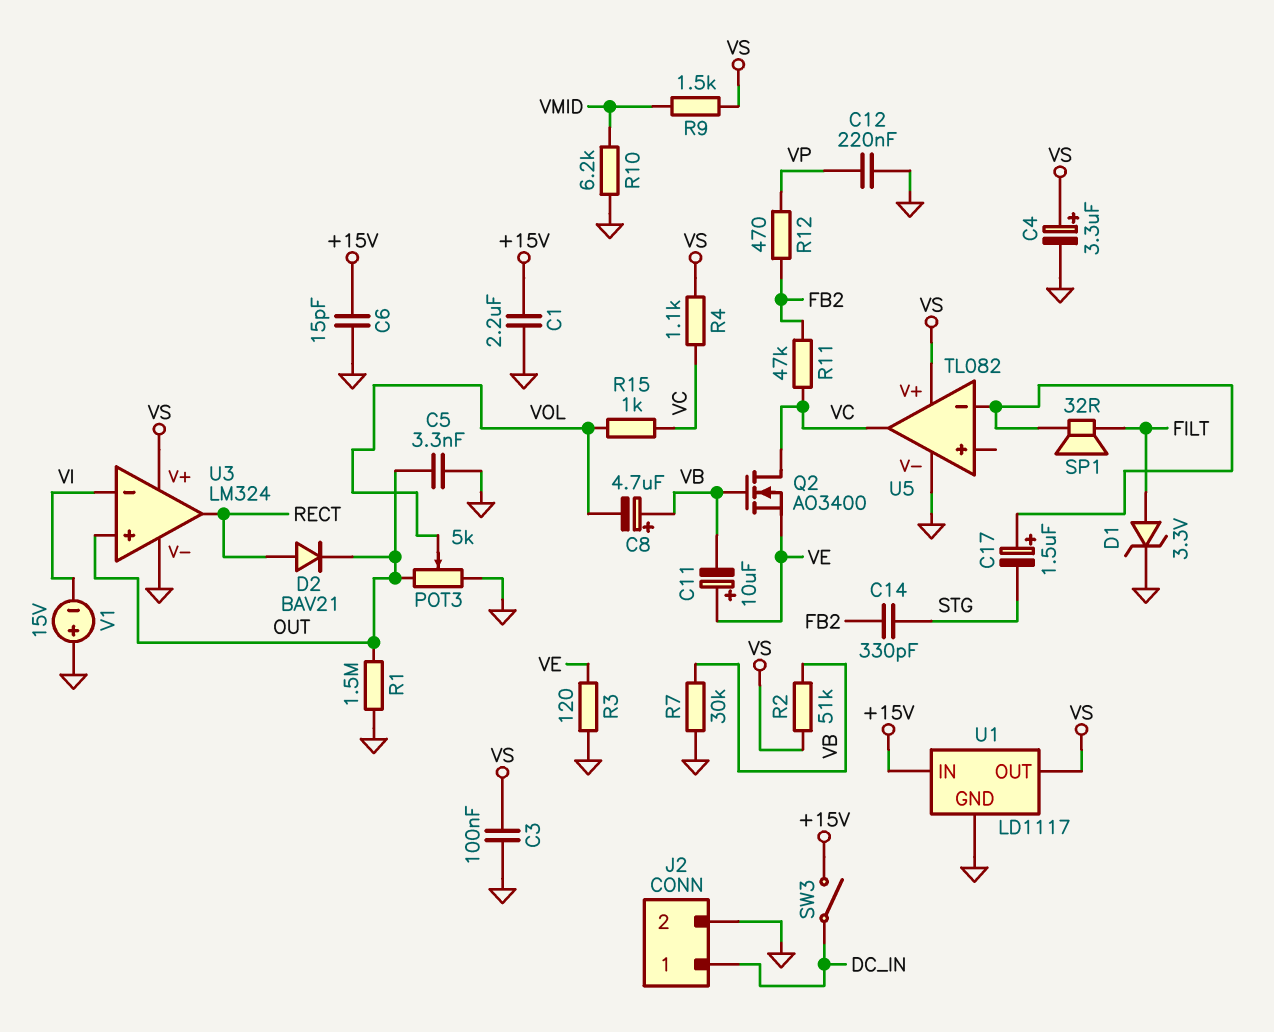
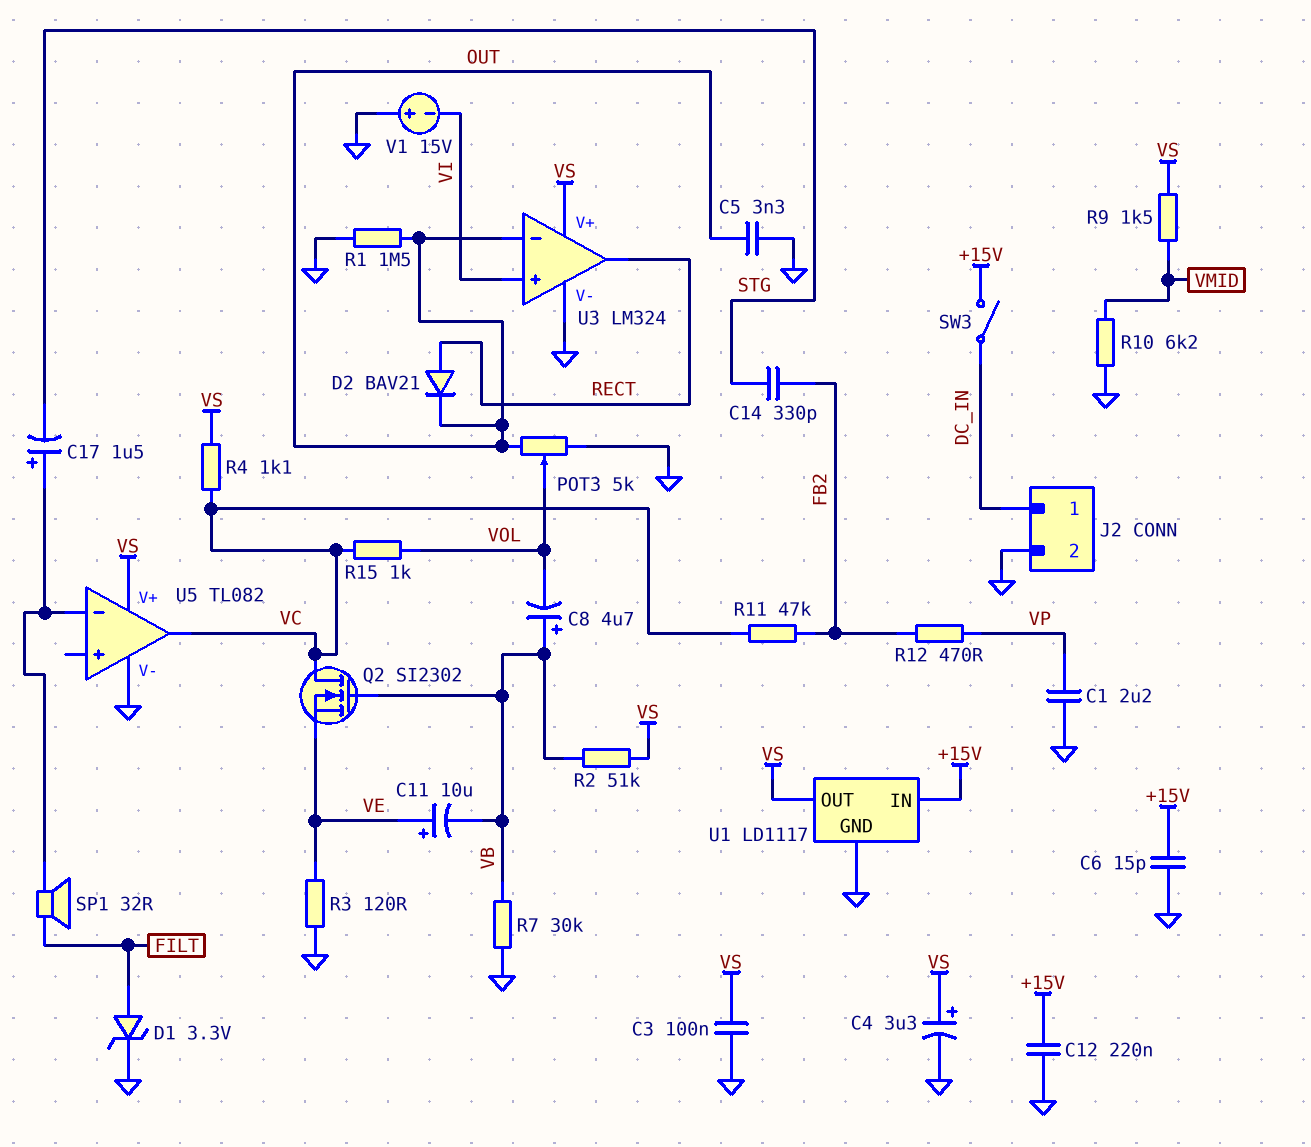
C1: 2.2uF (+15V, GND) -> 2.2uF (GND, VP)
C12: 220nF (GND, VP) -> 220nF (+15V, GND)
Q2: NMOS AO3400 (G VB, D VC, S VE) -> NMOS SI2302 (G VB, D VC, S VE)
U3 pin in+: OUT -> VI
U3 pin in-: VI -> OUT

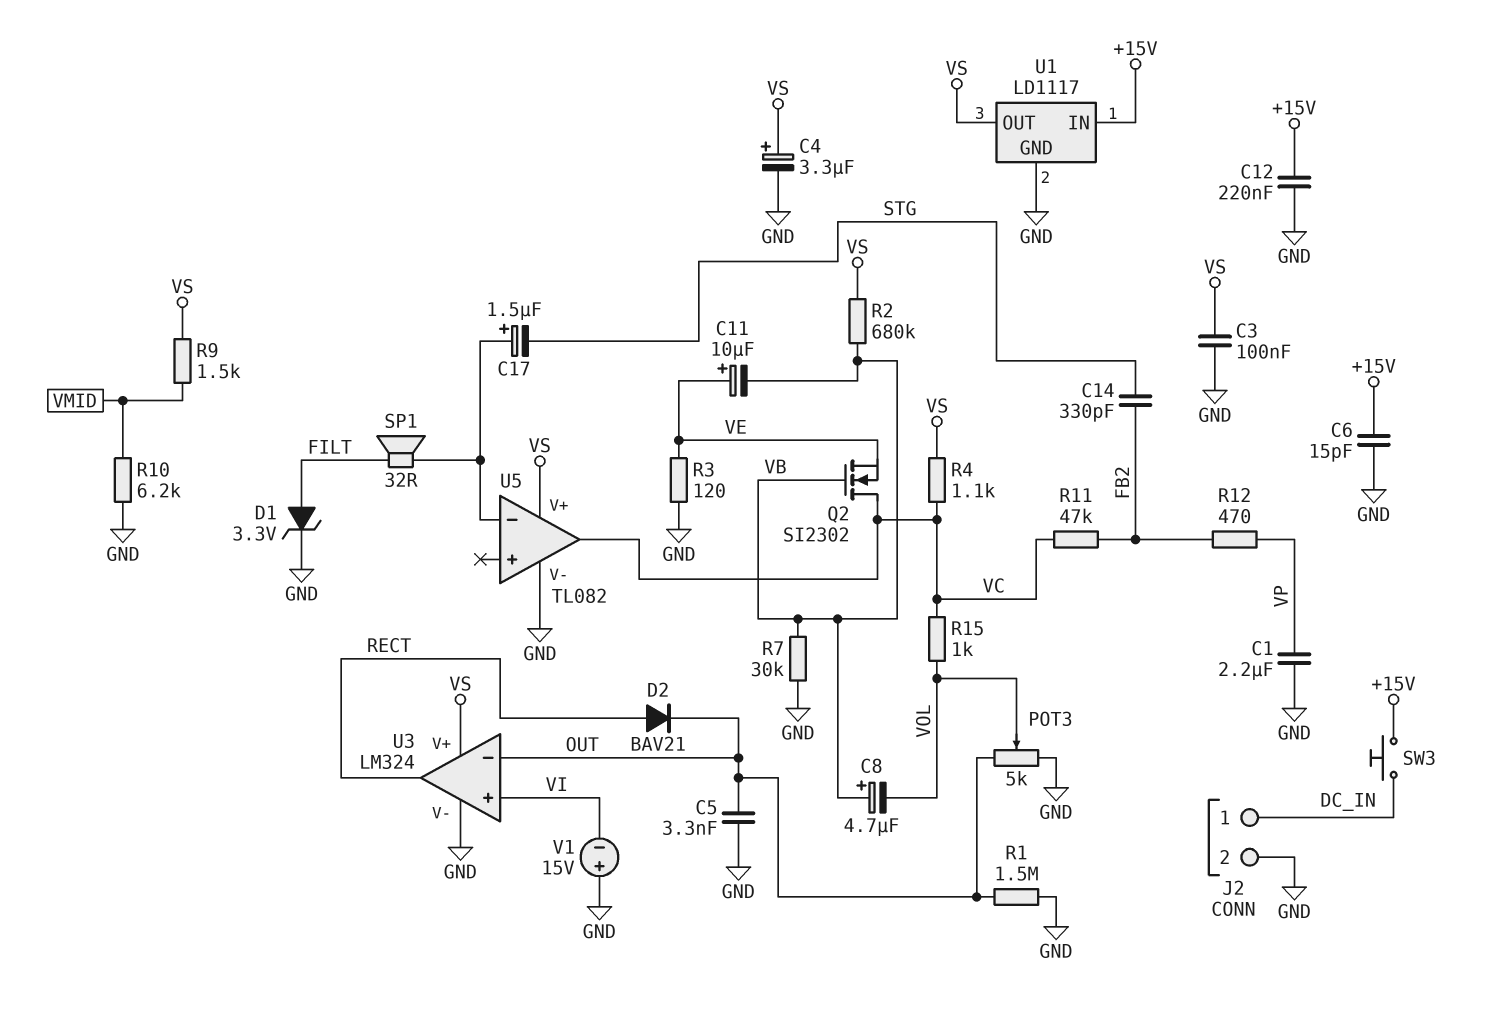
R2: 51k (VB, VS) -> 680k (VB, VS)
SW3: switch (+15V, DC_IN) -> button (+15V, DC_IN)

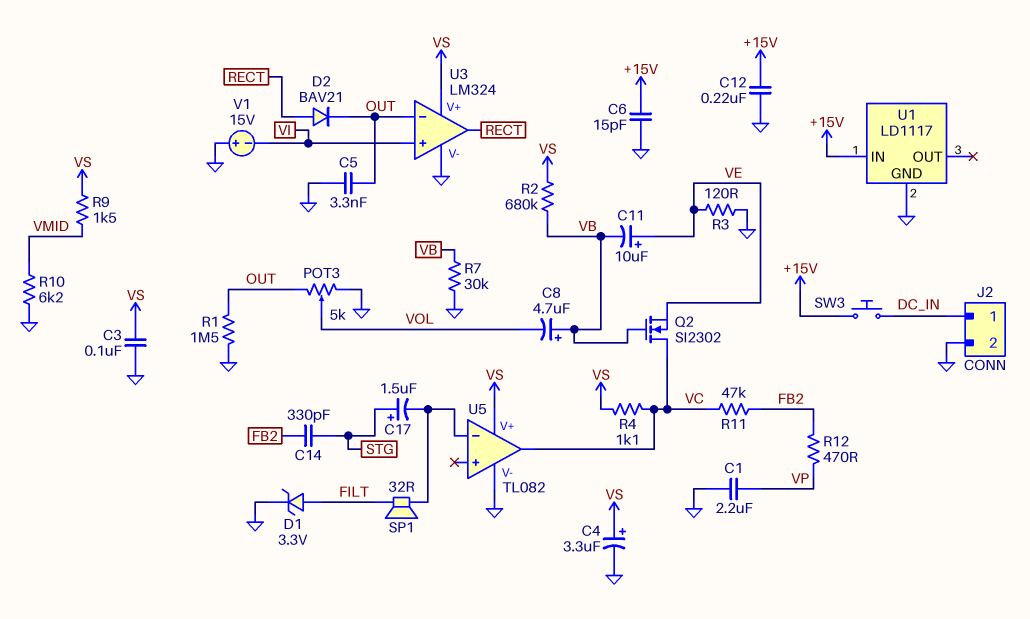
C17: 1.5uF (plus U5/in-, minus STG) -> 1.5uF (plus STG, minus U5/in-)
R15: 1k (VC, VOL) -> none
U1 pin OUT: VS -> none

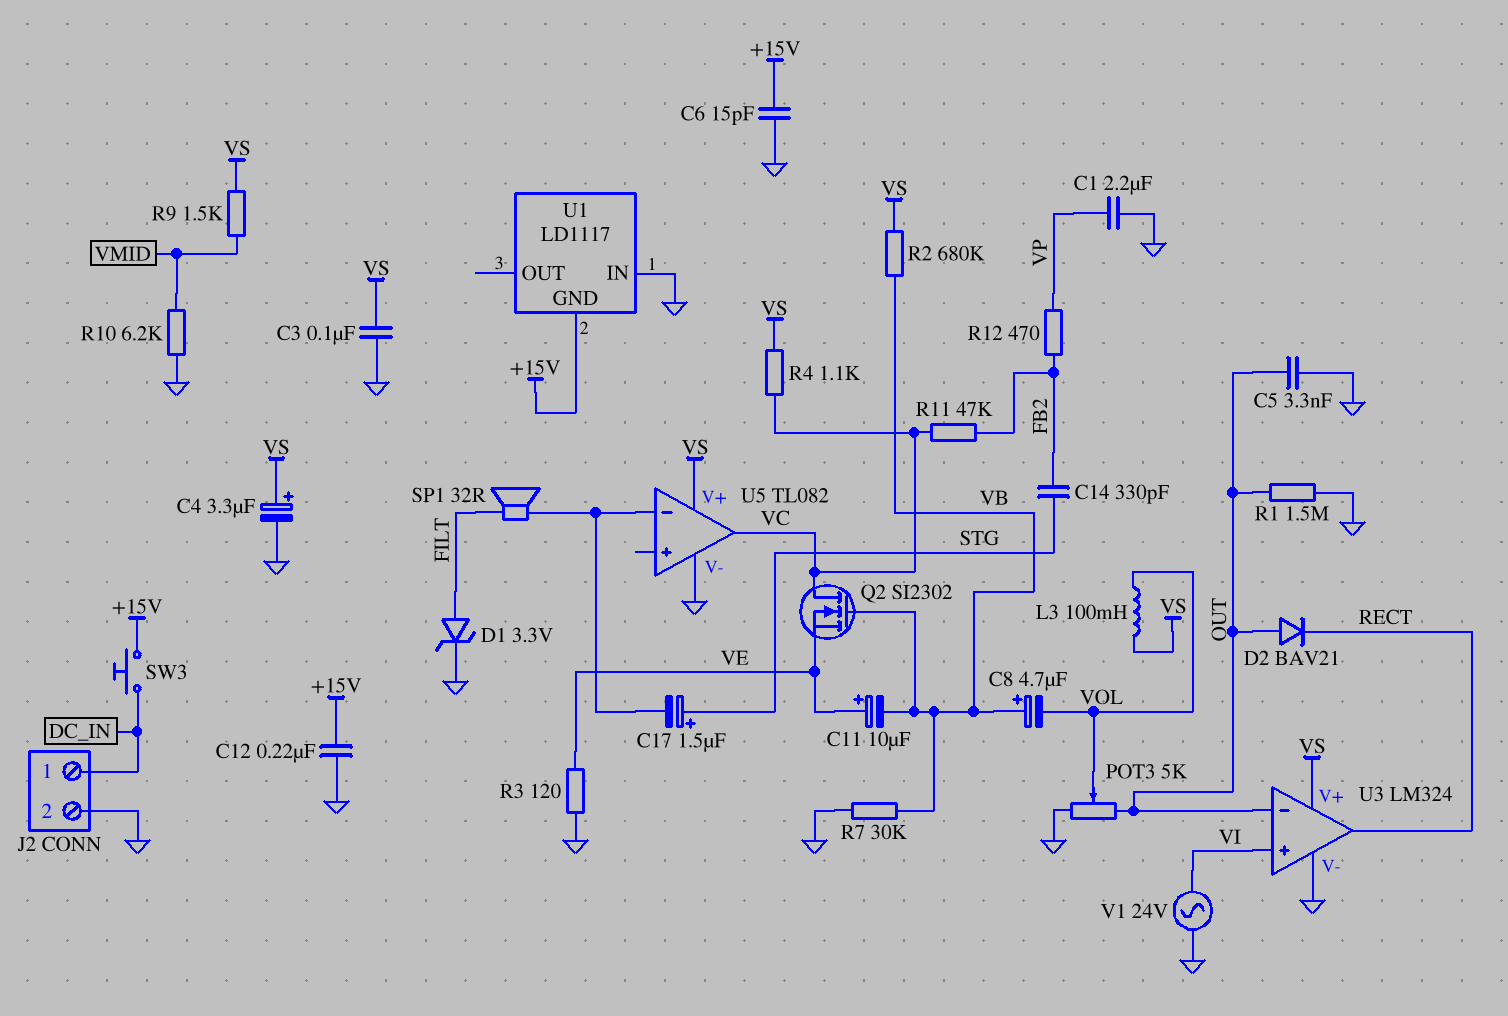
D2: diode BAV21 (A RECT, K OUT) -> diode BAV21 (A OUT, K RECT)
L3: none -> 100mH (VOL, VS)
U1 pin GND: GND -> +15V
U1 pin IN: +15V -> GND
V1: 15V (plus GND, minus VI) -> AC 24V (GND, VI)

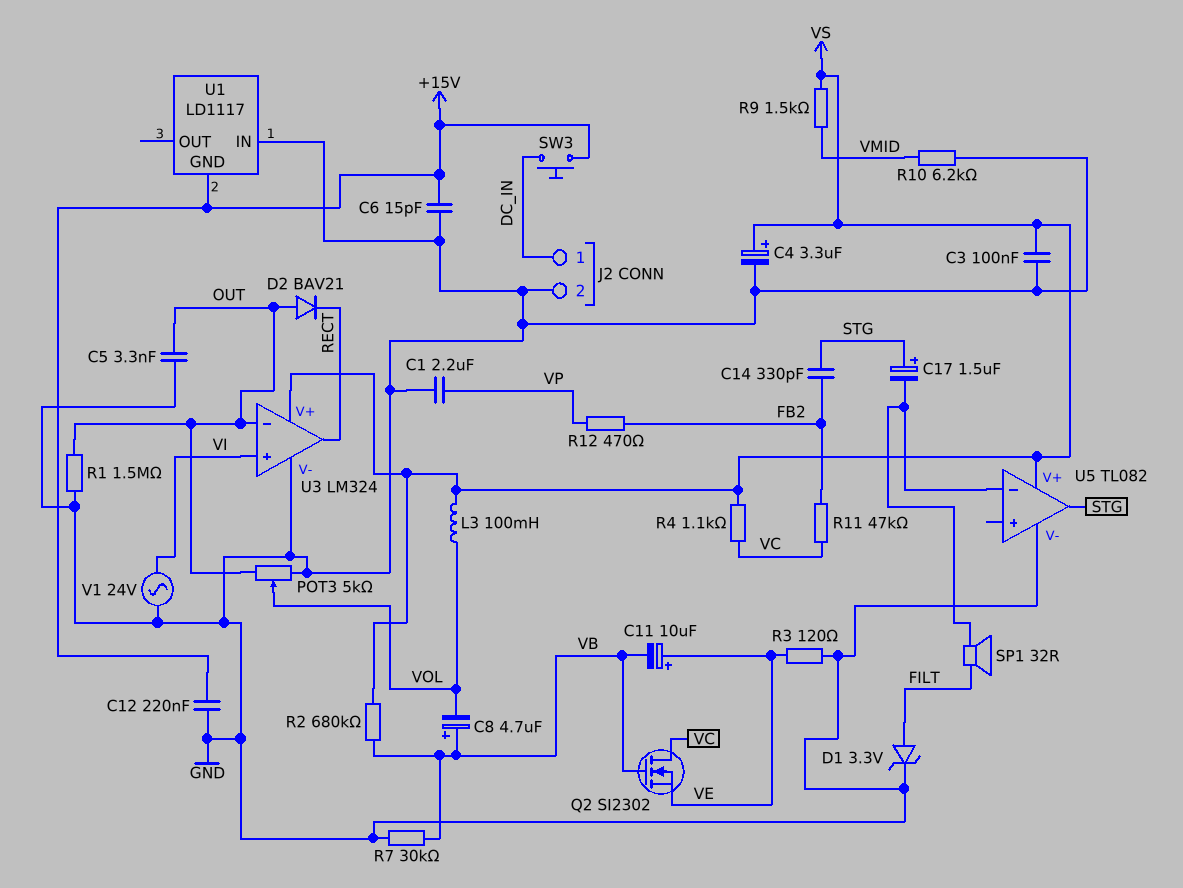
U5 pin out: VC -> STG

